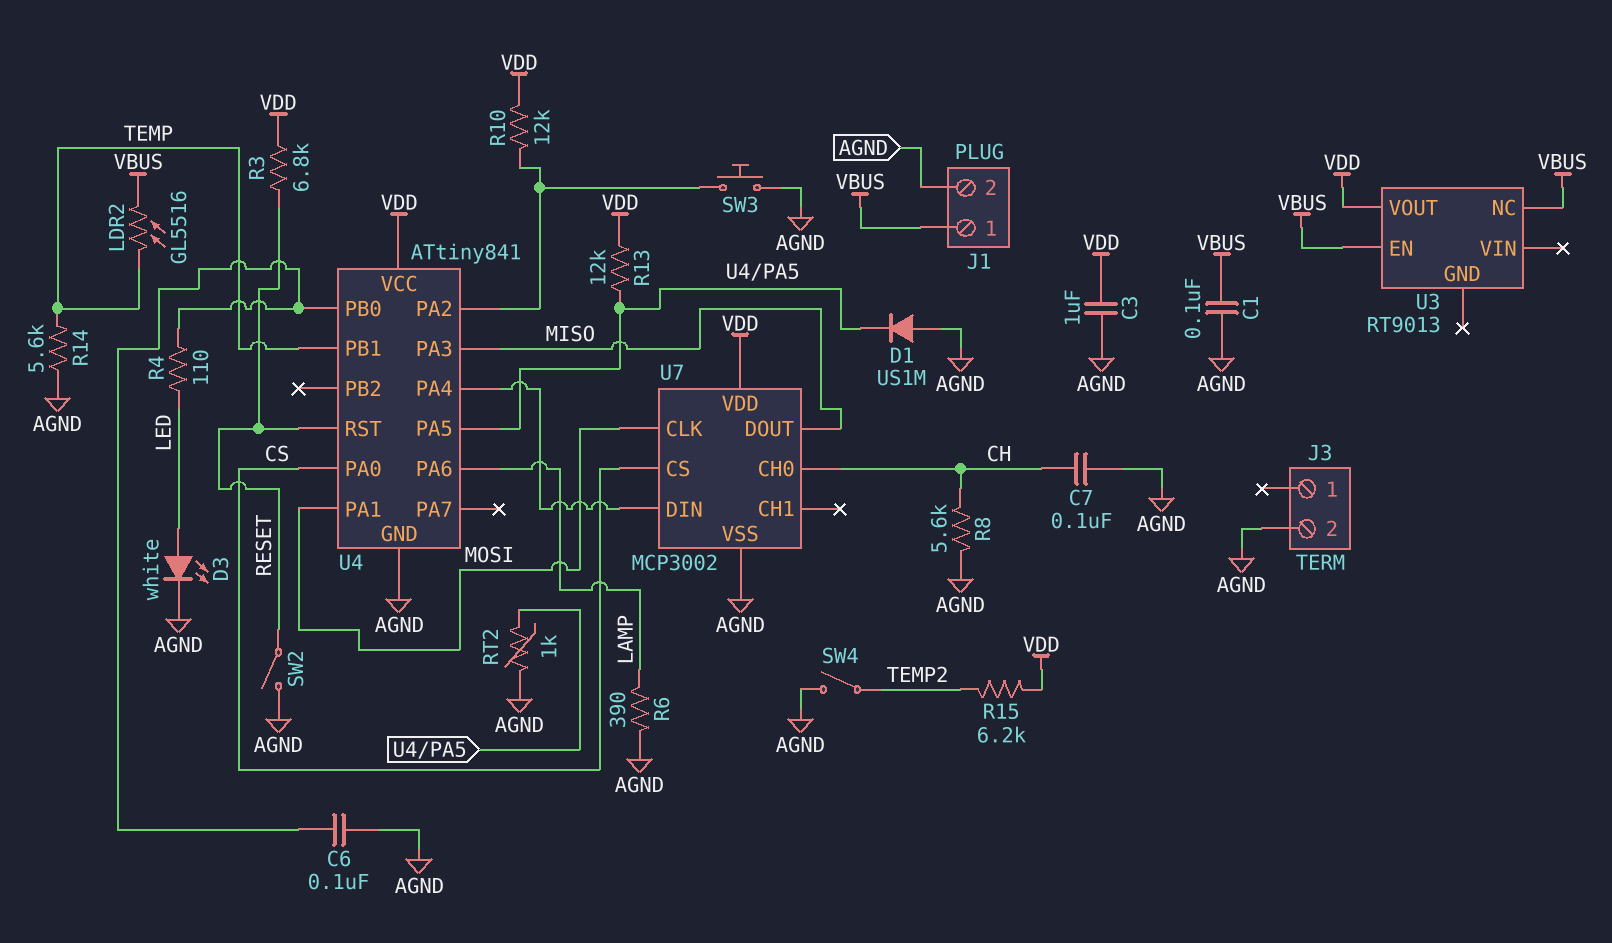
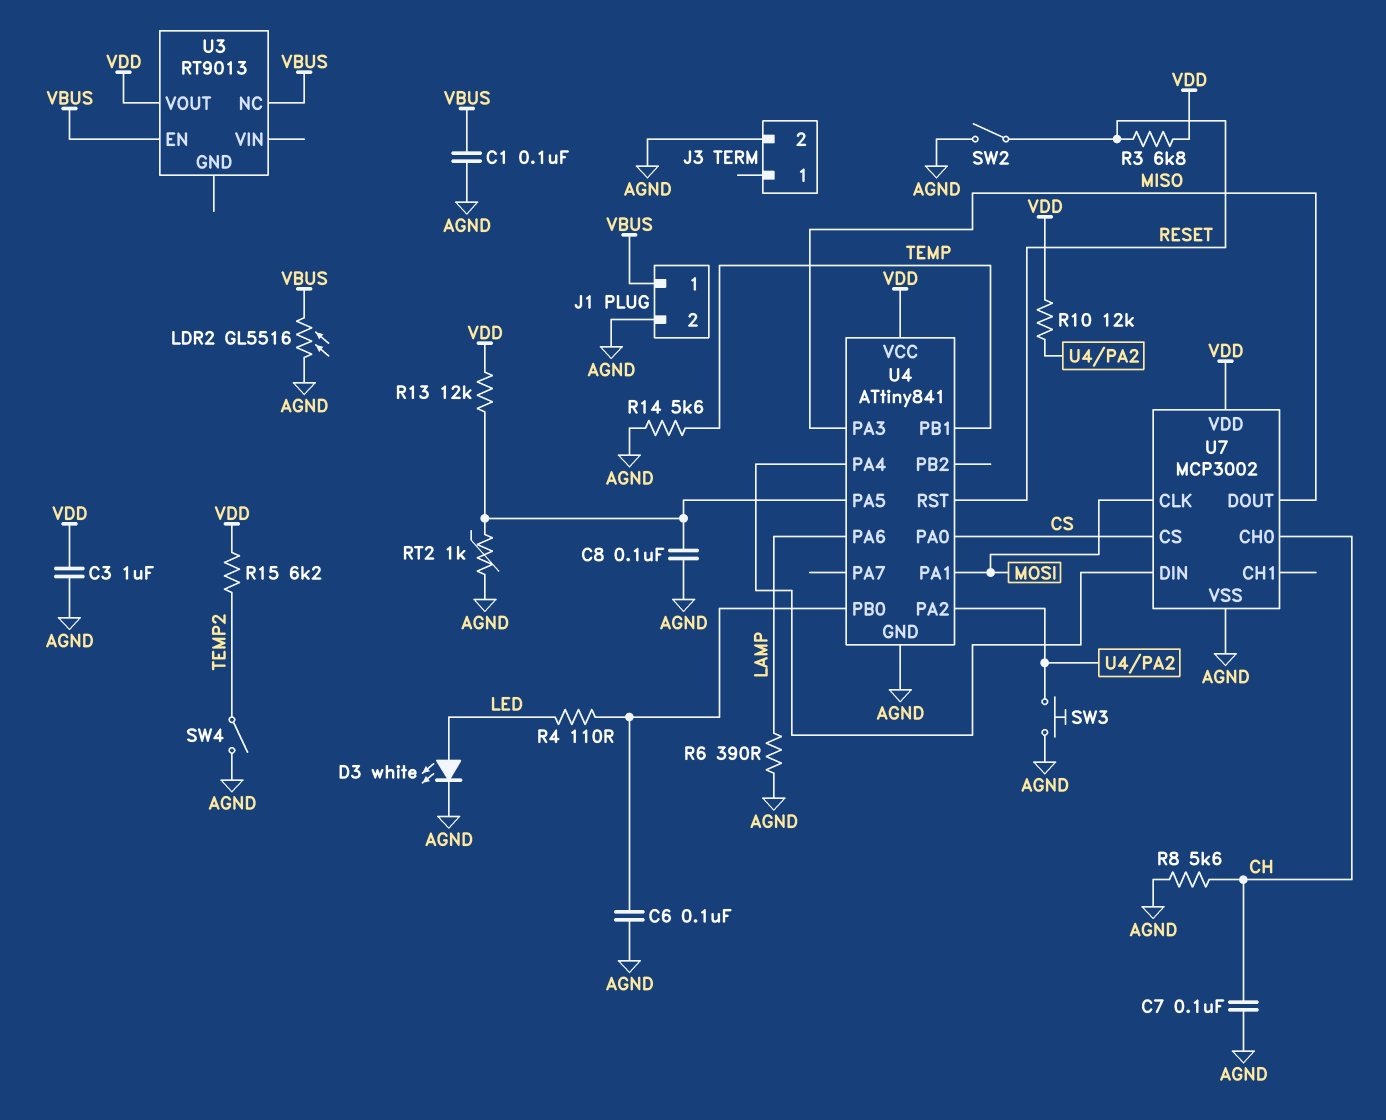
C8: none -> 100nF (AGND, U4/PA5)
D1: diode US1M (A AGND, K U4/PA5) -> none
LDR2: GL5516 (TEMP, VBUS) -> GL5516 (AGND, VBUS)

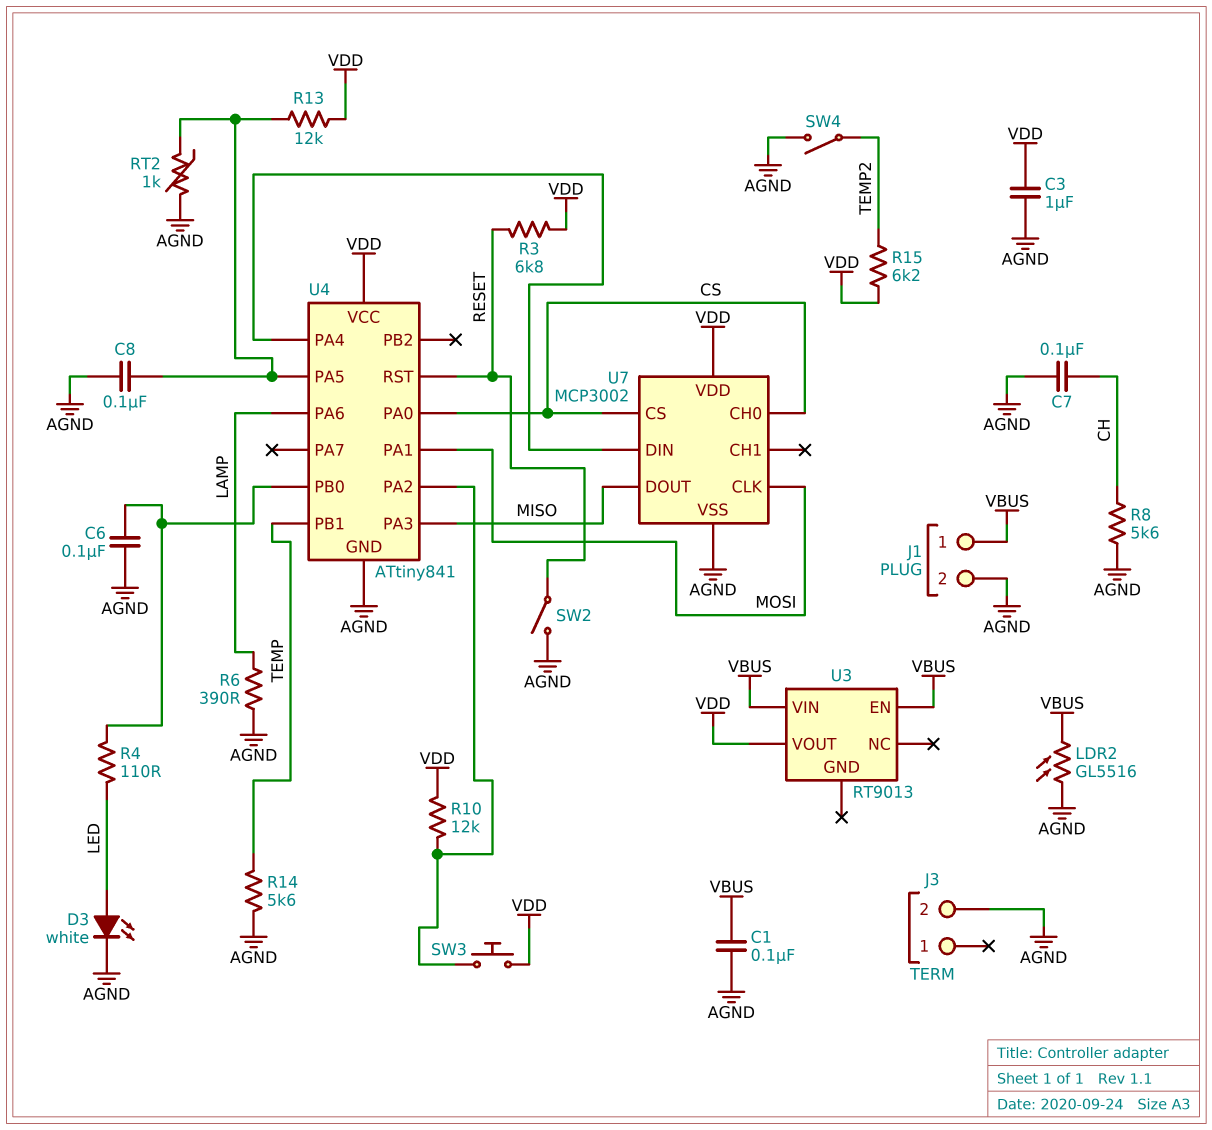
SW3: button (AGND, U4/PA2) -> button (U4/PA2, VDD)
U3 pin NC: VBUS -> none
U3 pin VIN: none -> VBUS
U7 pin CH0: CH -> CS

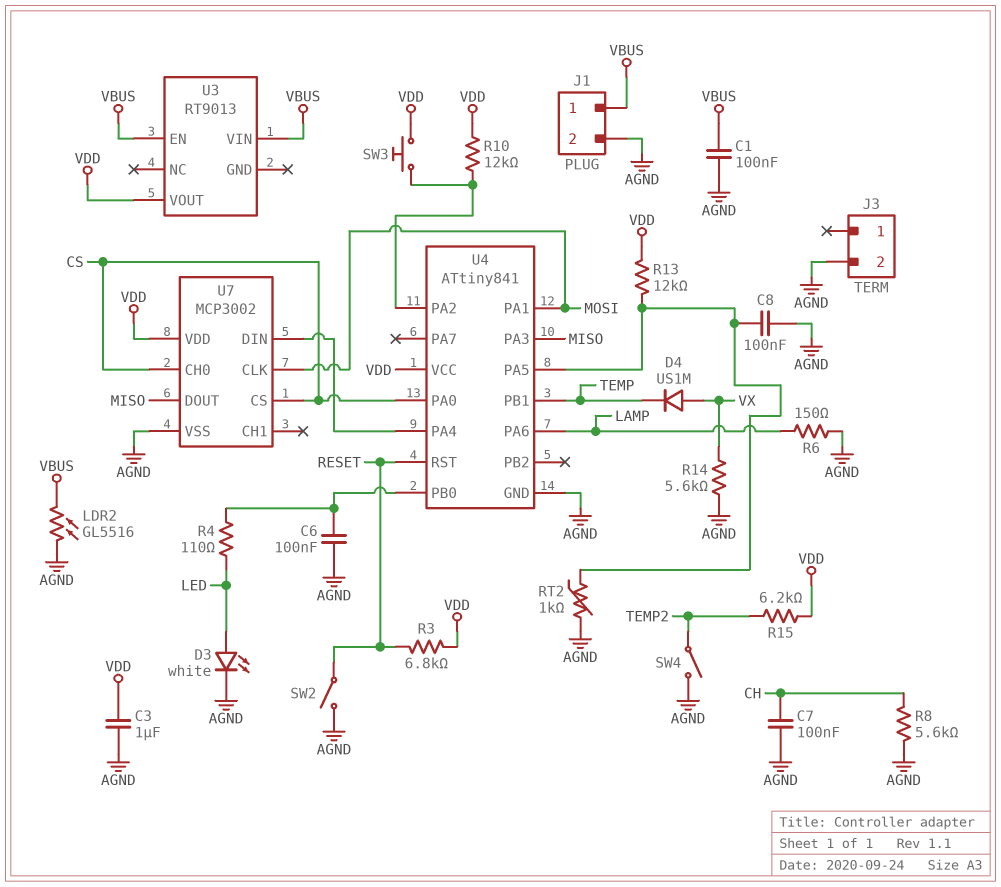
D4: none -> diode US1M (A VX, K TEMP)
R6: 390 (AGND, LAMP) -> 150 (AGND, LAMP)
R14: 5.6k (AGND, TEMP) -> 5.6k (AGND, VX)

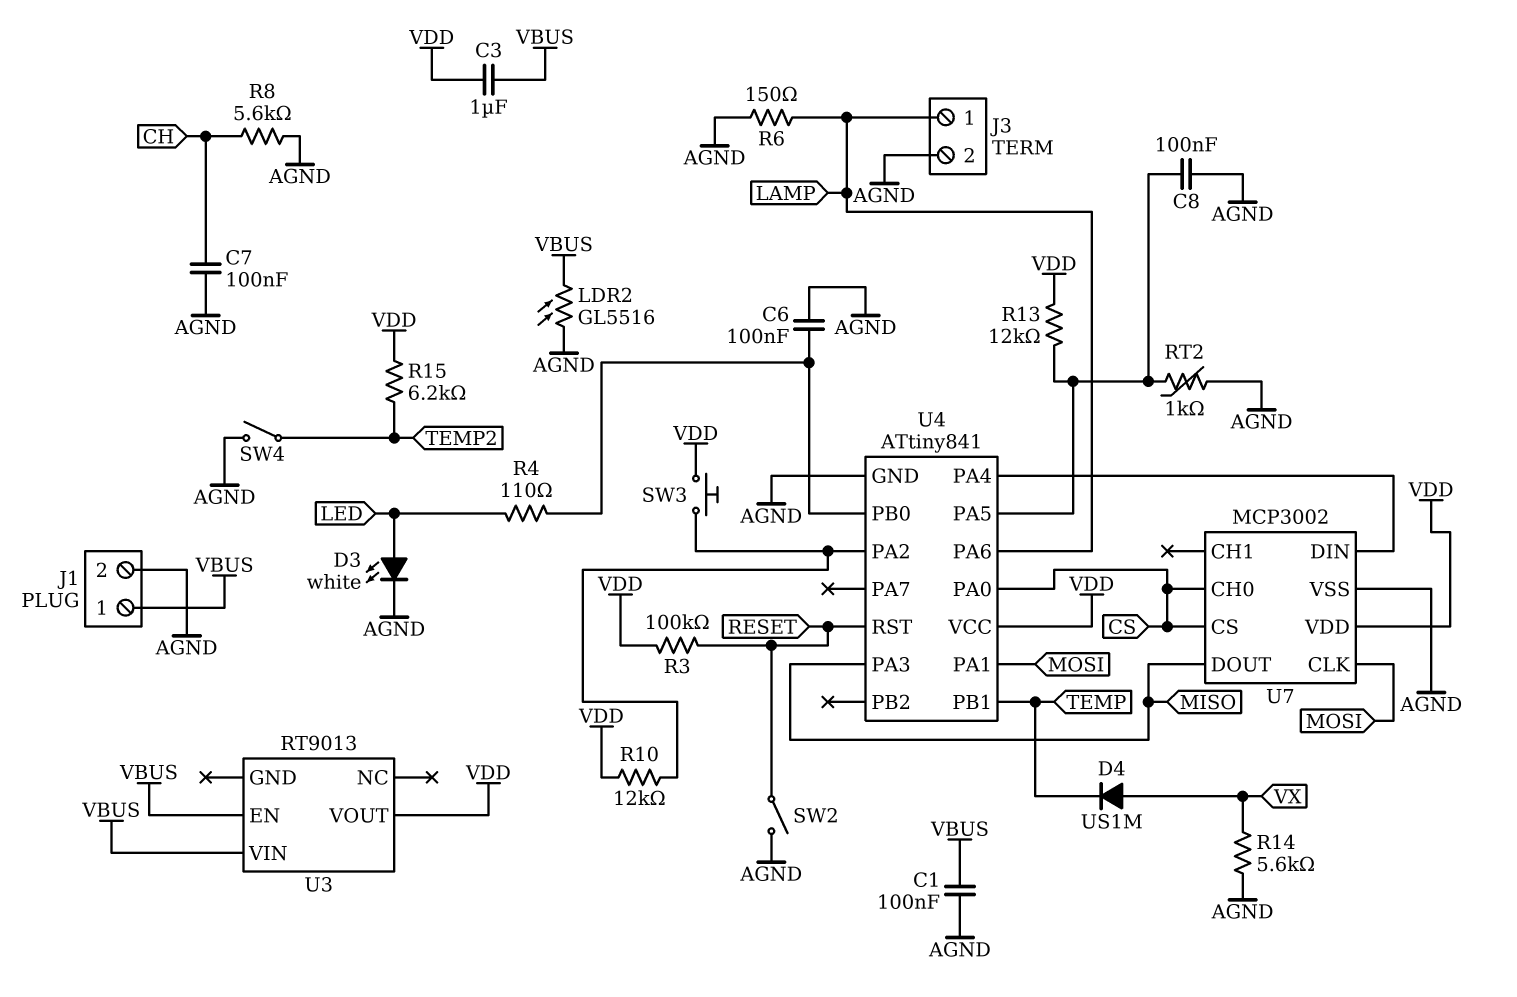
C3: 1uF (AGND, VDD) -> 1uF (VBUS, VDD)
J3 pin 1: none -> LAMP
R3: 6.8k (RESET, VDD) -> 100k (RESET, VDD)

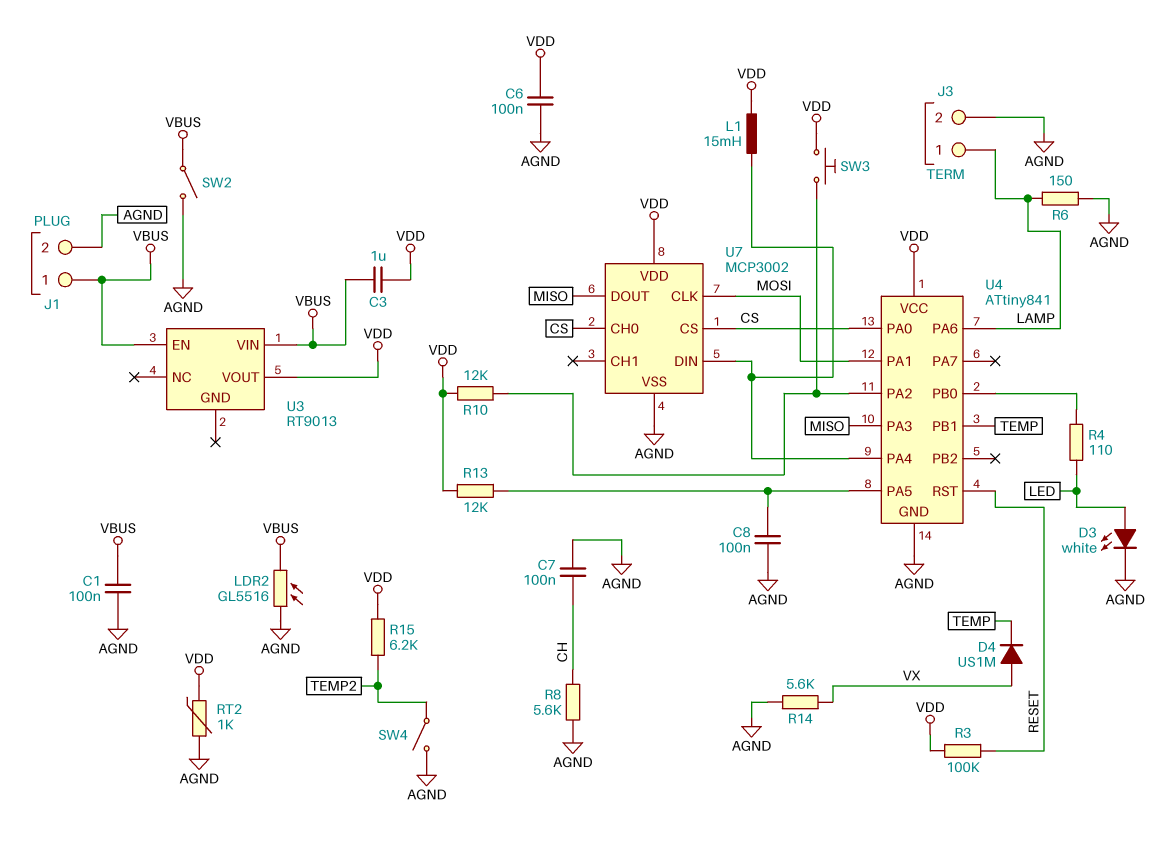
C6: 100nF (AGND, U4/PB0) -> 100nF (AGND, VDD)
L1: none -> 15mH (U4/PA4, VDD)
RT2: 1k (AGND, U4/PA5) -> 1k (AGND, VDD)
SW2: switch (AGND, RESET) -> switch (AGND, VBUS)

